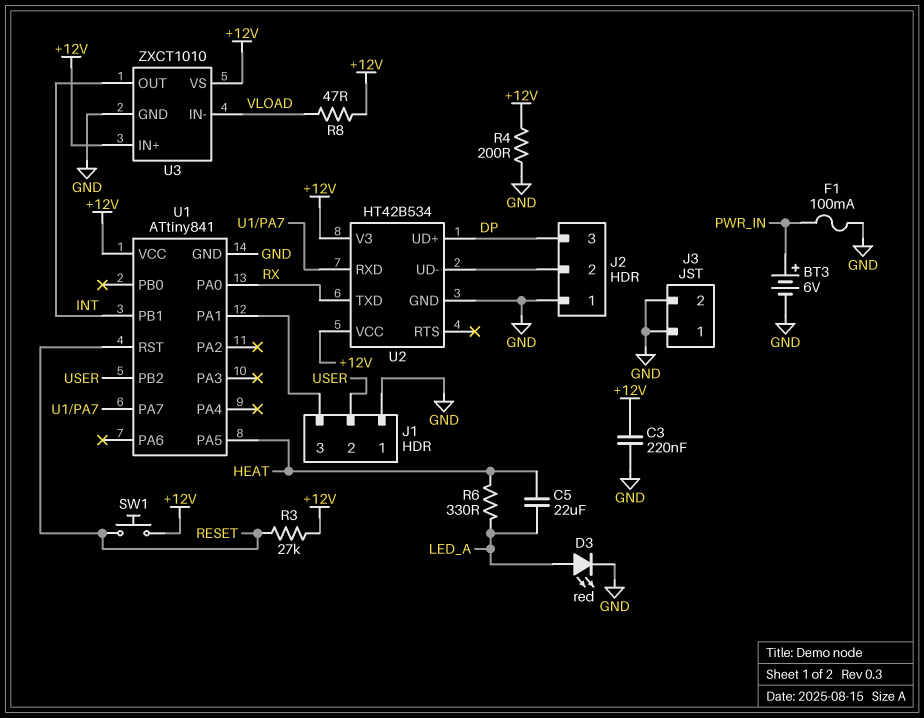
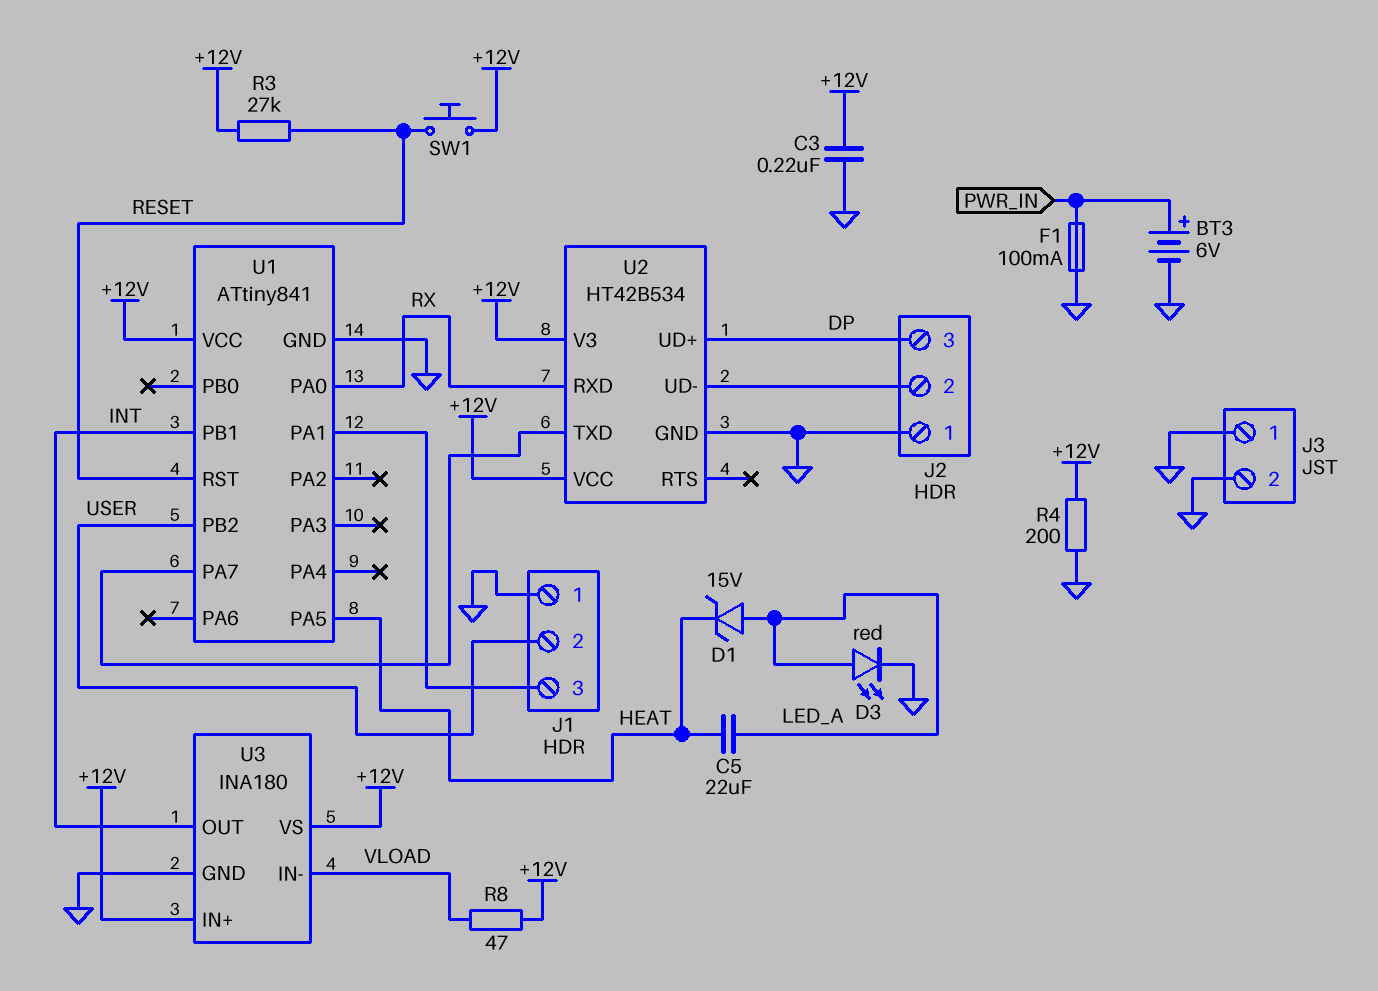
D1: none -> zener 15V (A LED_A, K HEAT)
R6: 330 (HEAT, LED_A) -> none
U2 pin RXD: U1/PA7 -> RX
U2 pin TXD: RX -> U1/PA7
U3: ZXCT1010 -> INA180

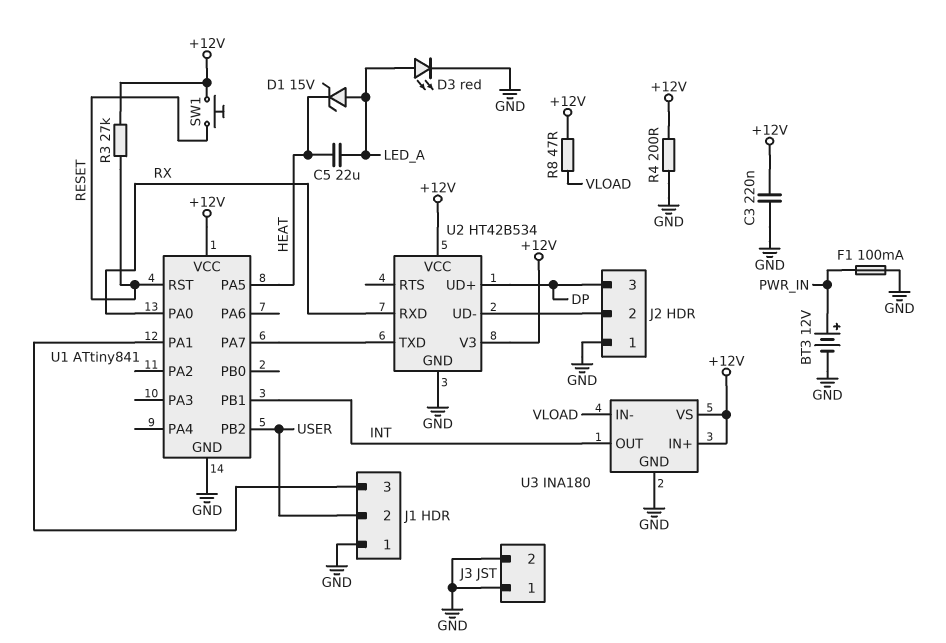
BT3: 6V (plus PWR_IN, minus GND) -> 12V (plus PWR_IN, minus GND)

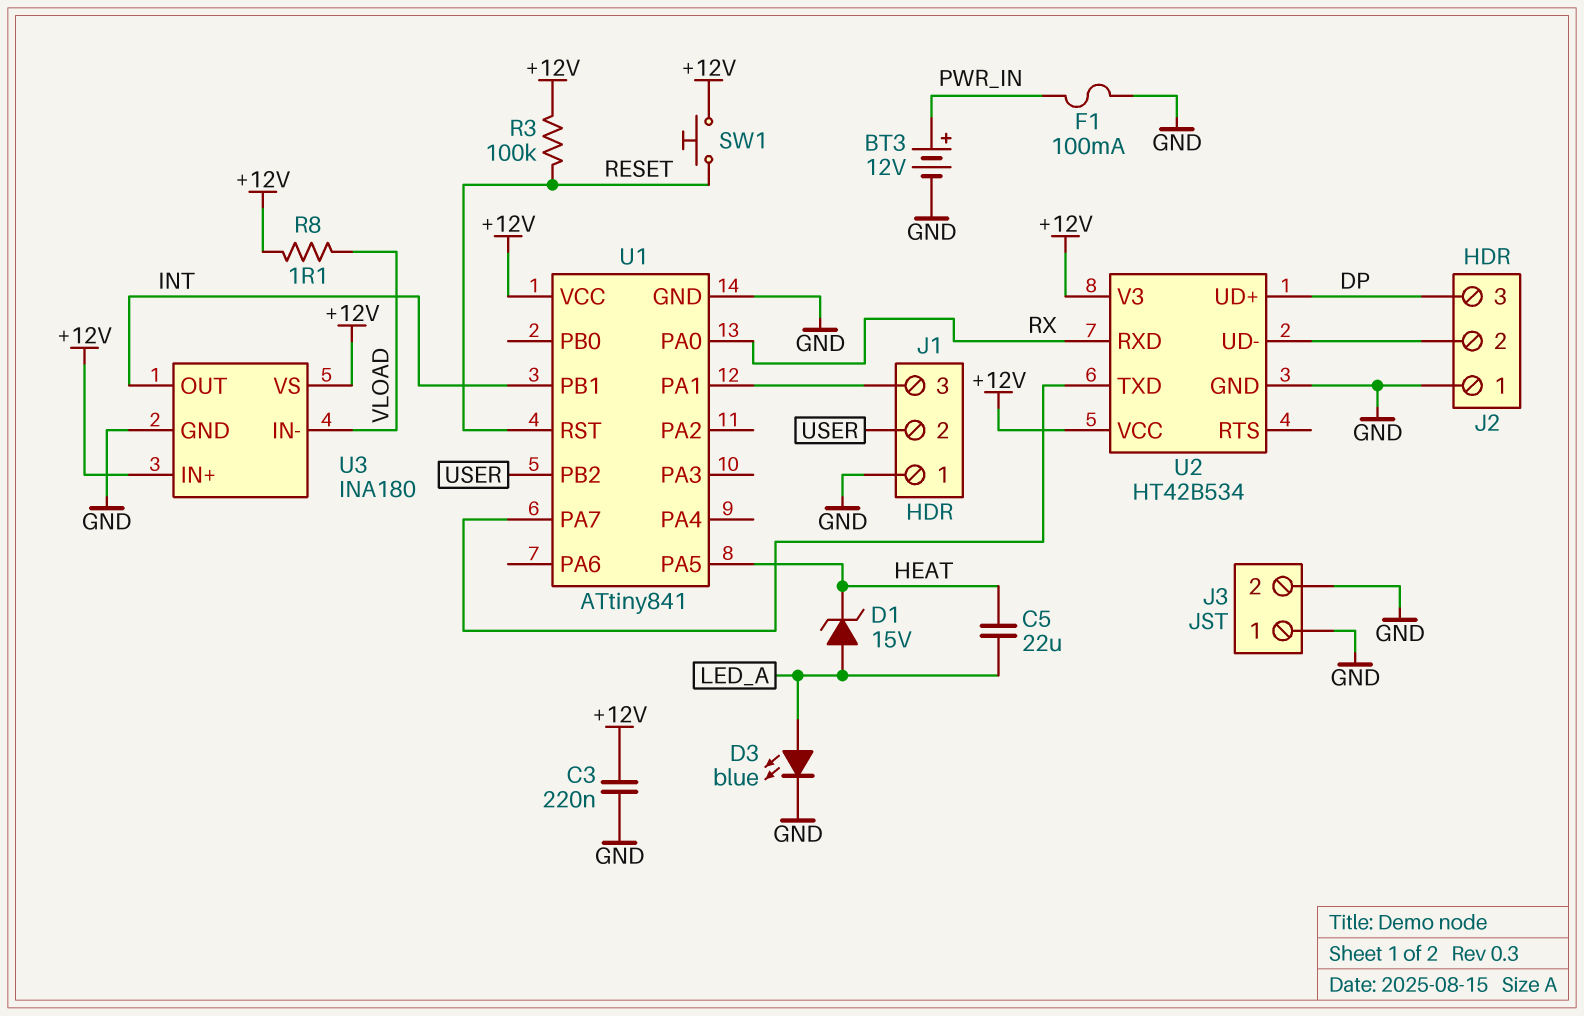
D3: LED red (A LED_A, K GND) -> LED blue (A LED_A, K GND)
R3: 27k (+12V, RESET) -> 100k (+12V, RESET)
R4: 200 (+12V, GND) -> none
R8: 47 (+12V, VLOAD) -> 1.1 (+12V, VLOAD)

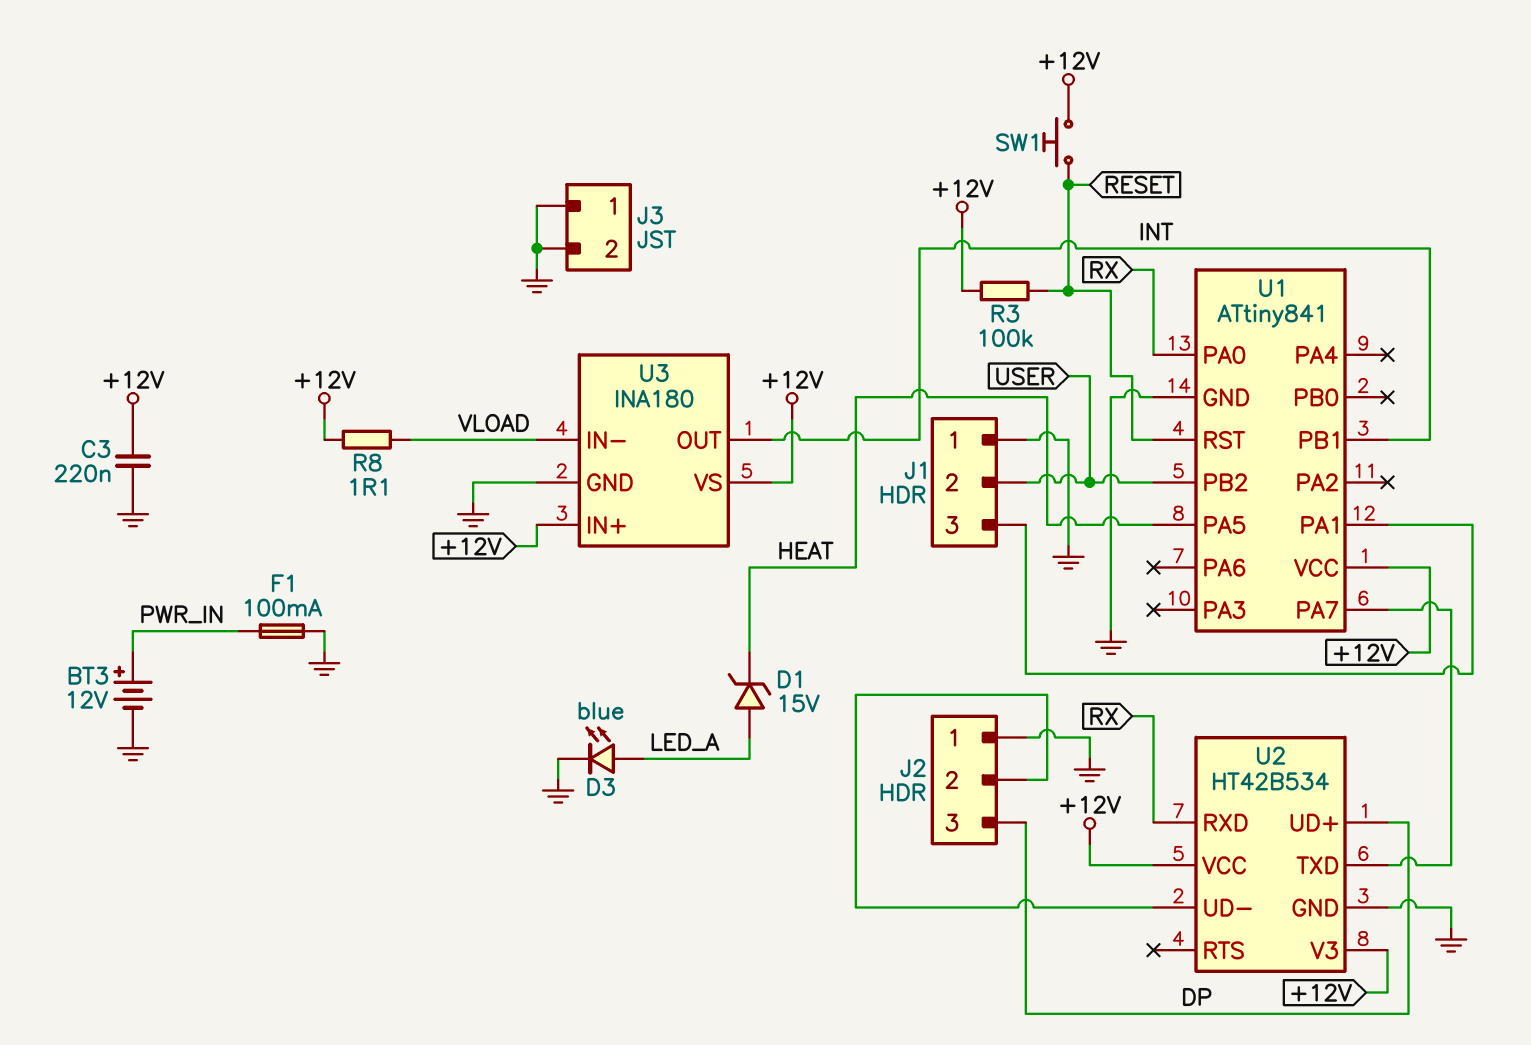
C5: 22uF (HEAT, LED_A) -> none

